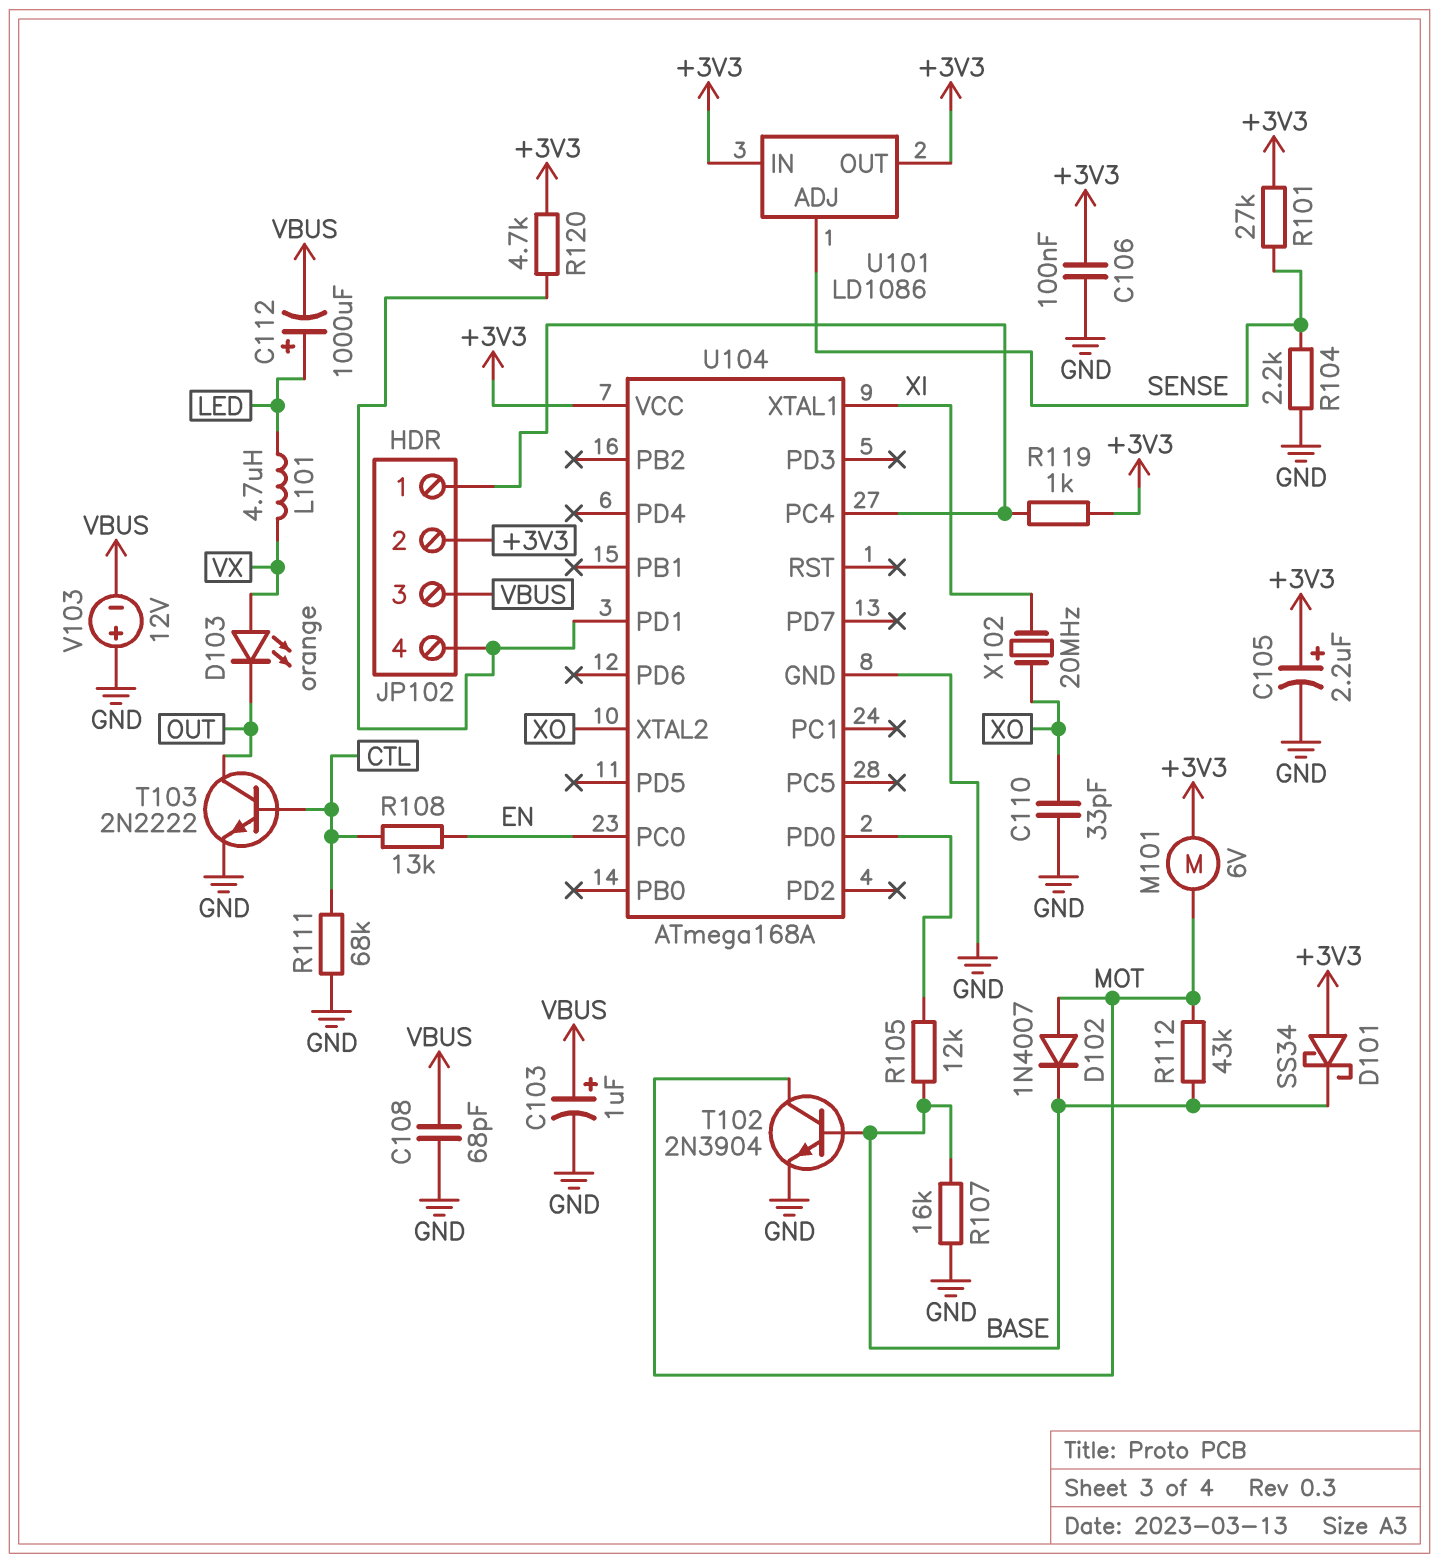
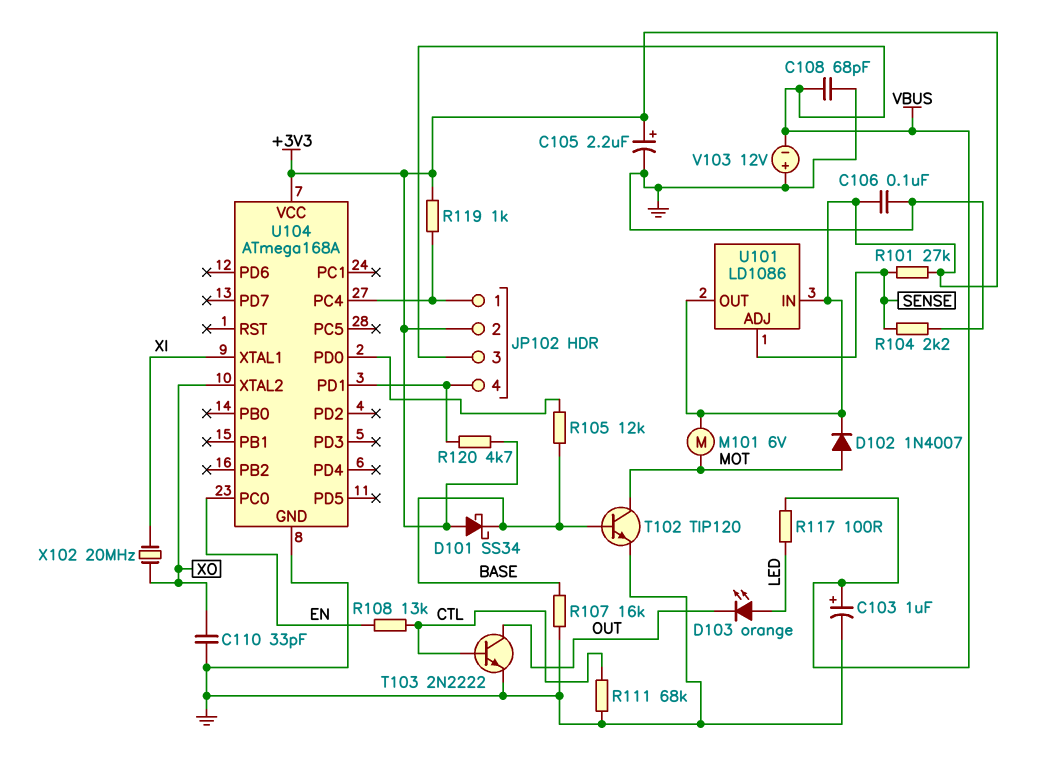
C112: 1000uF (plus LED, minus VBUS) -> none
D102: diode 1N4007 (A MOT, K BASE) -> diode 1N4007 (A MOT, K +3V3)
D103: LED orange (A VX, K OUT) -> LED orange (A LED, K OUT)
L101: 4.7uH (LED, VX) -> none
R112: 43k (BASE, MOT) -> none
R117: none -> 100 (LED, VBUS)
T102: NPN 2N3904 (B BASE, C MOT, E GND) -> NPN TIP120 (B BASE, C MOT, E GND)

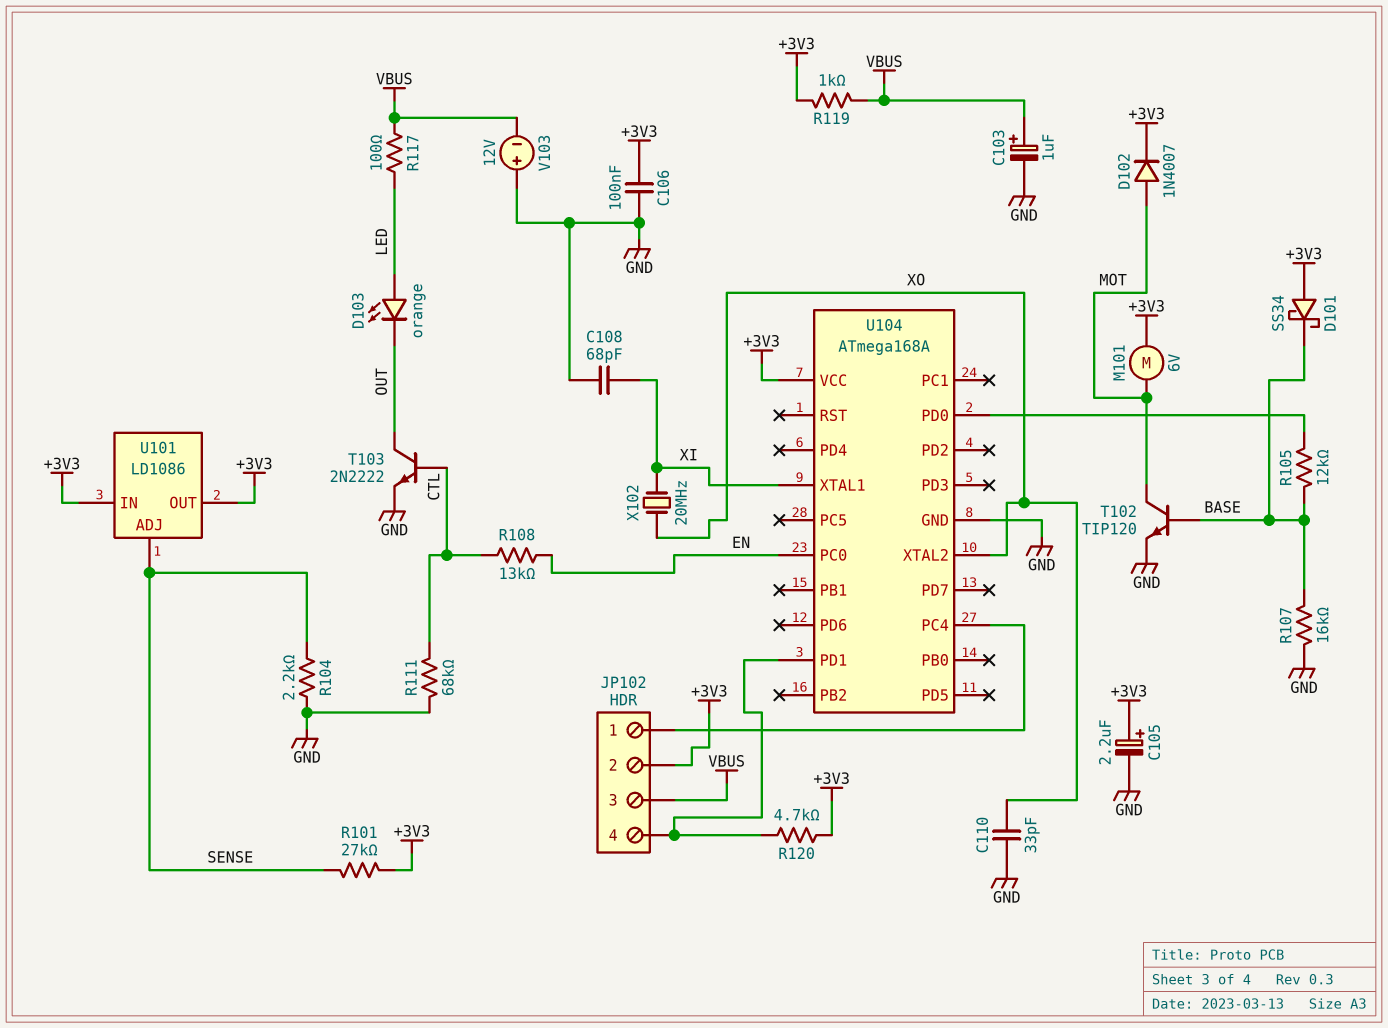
C108: 68pF (GND, VBUS) -> 68pF (GND, XI)
R119: 1k (+3V3, JP102/1) -> 1k (+3V3, VBUS)

